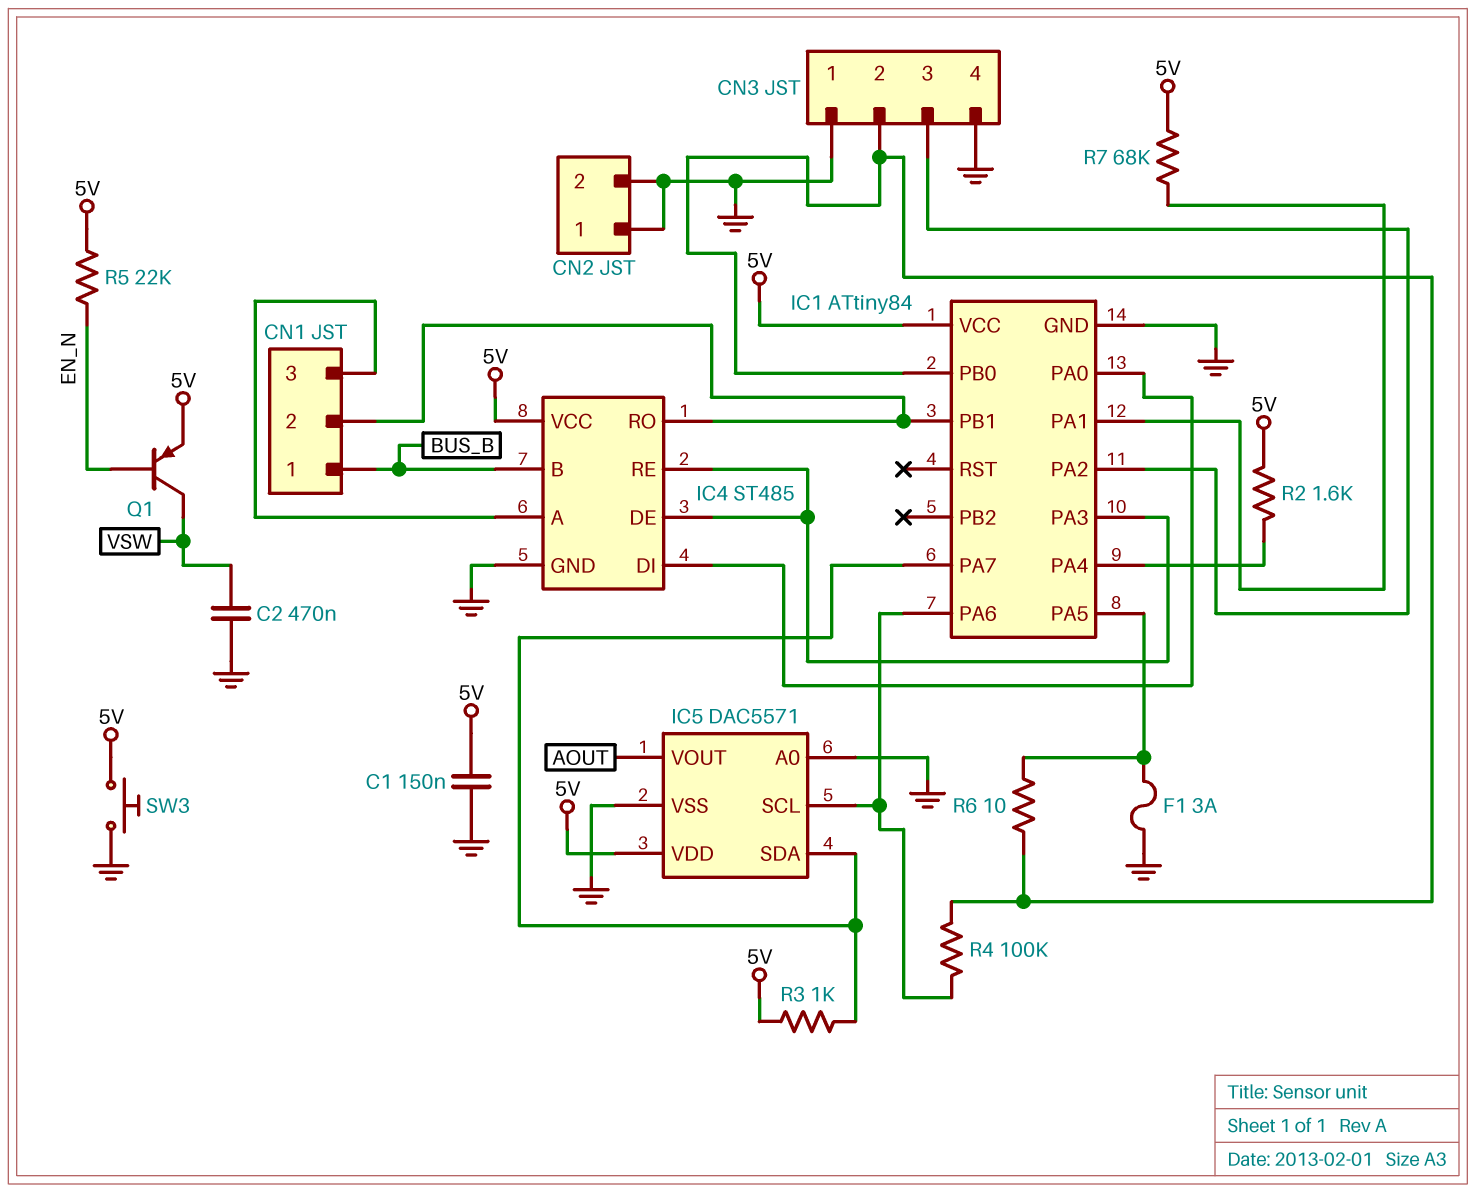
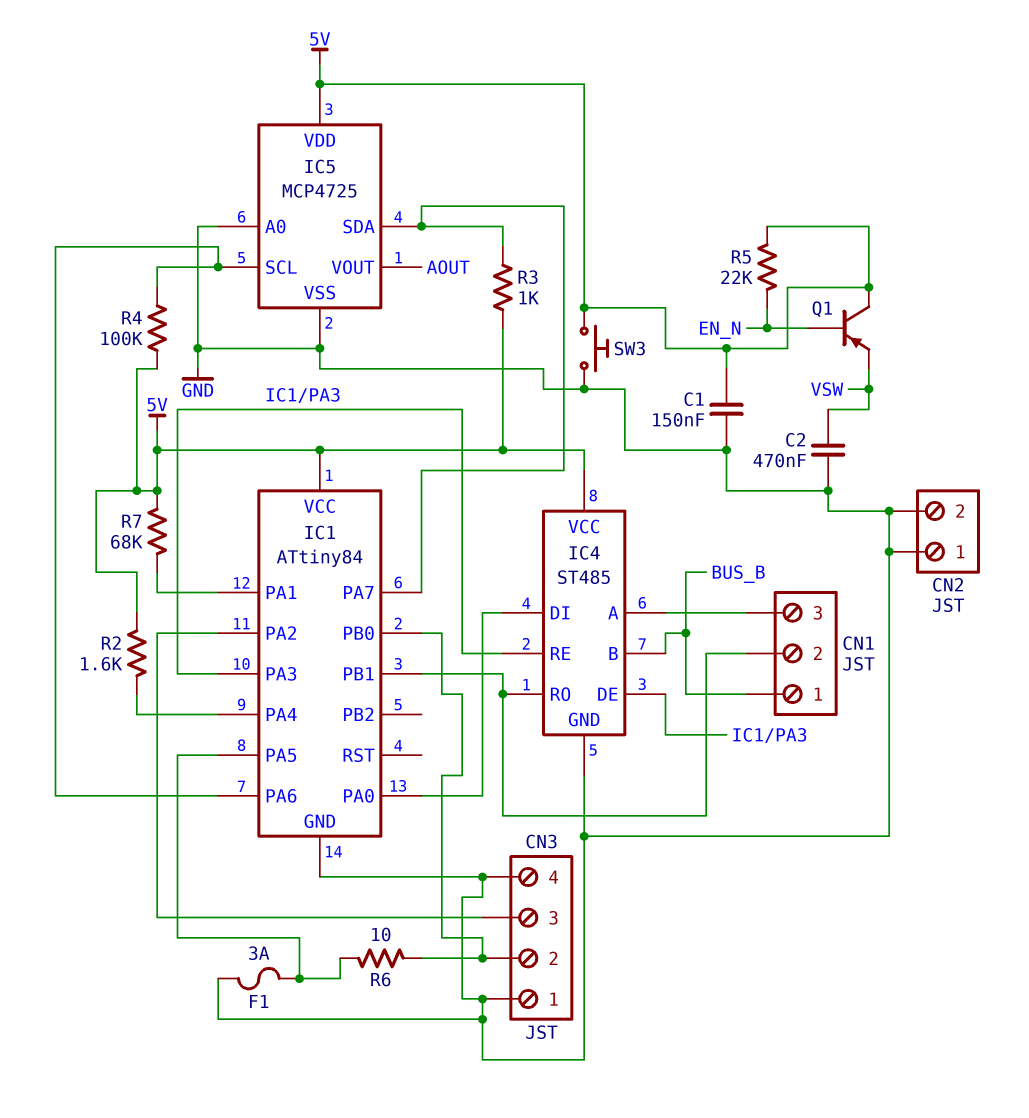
IC5: DAC5571 -> MCP4725
Q1: PNP (B EN_N, C VSW, E 5V) -> PNP (B EN_N, C 5V, E VSW)
R4: 100k (CN3/2, IC1/PA6) -> 100k (5V, IC1/PA6)

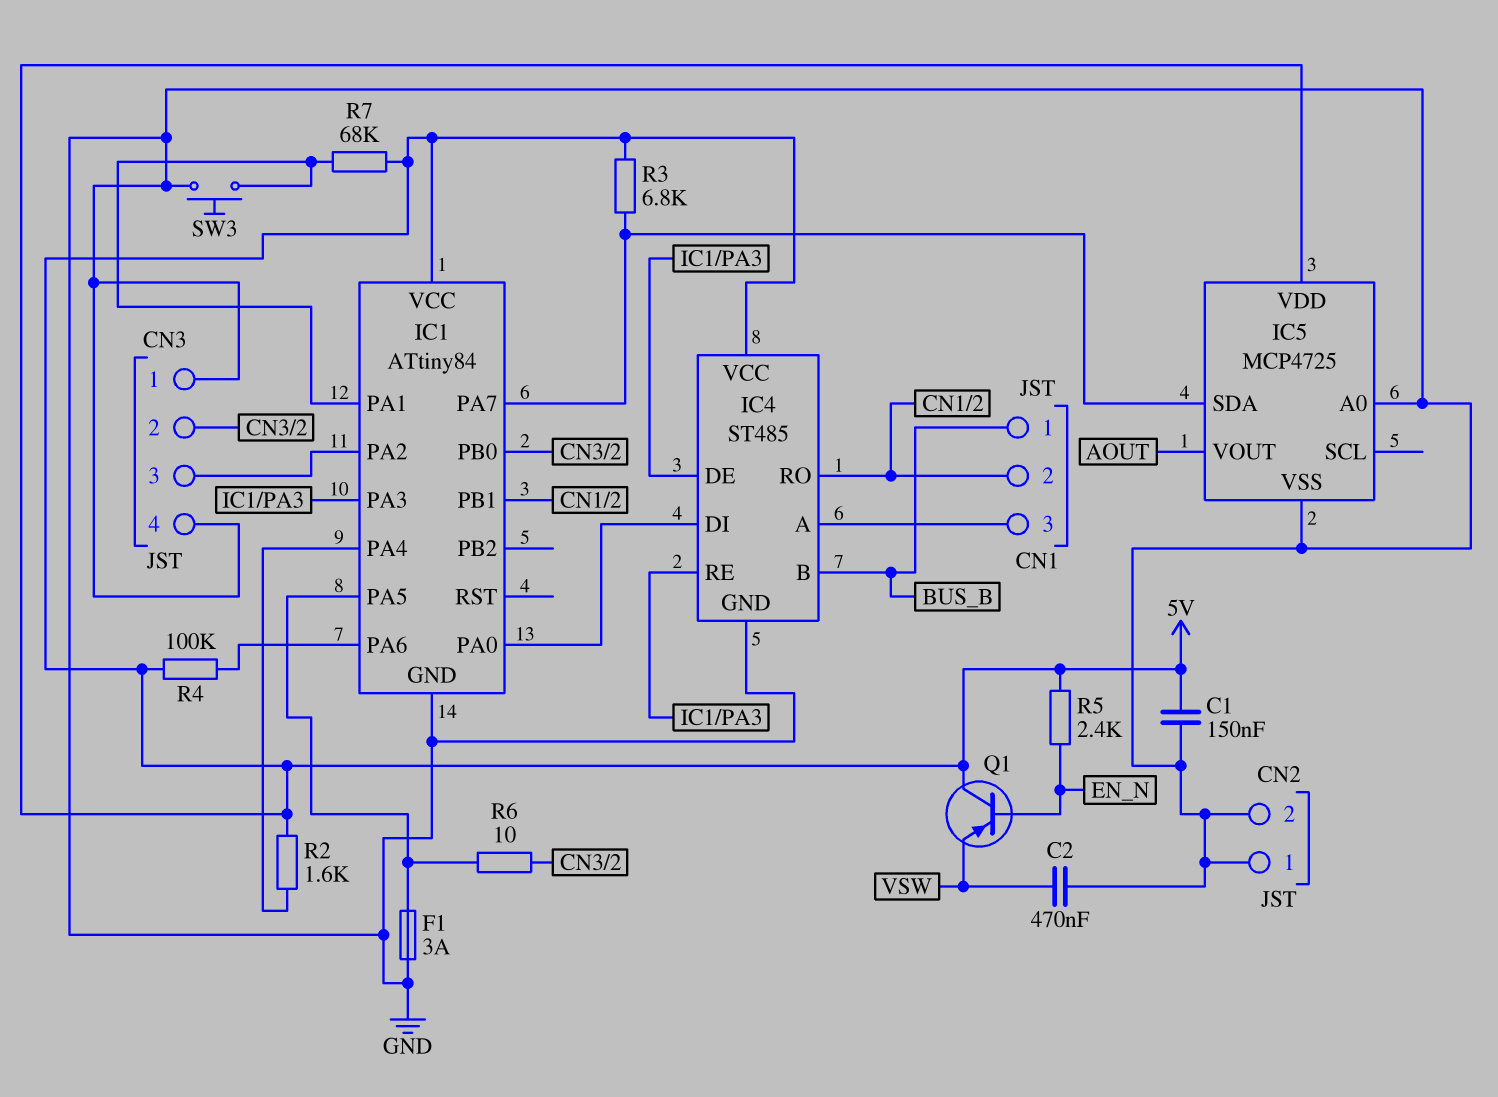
IC5 pin SCL: IC1/PA6 -> none
R3: 1k (5V, IC1/PA7) -> 6.8k (5V, IC1/PA7)
R5: 22k (5V, EN_N) -> 2.4k (5V, EN_N)
SW3: button (5V, GND) -> button (GND, IC1/PA1)

